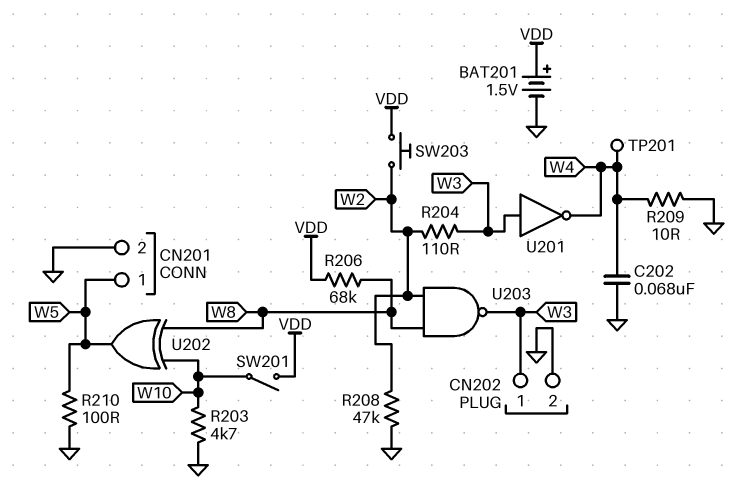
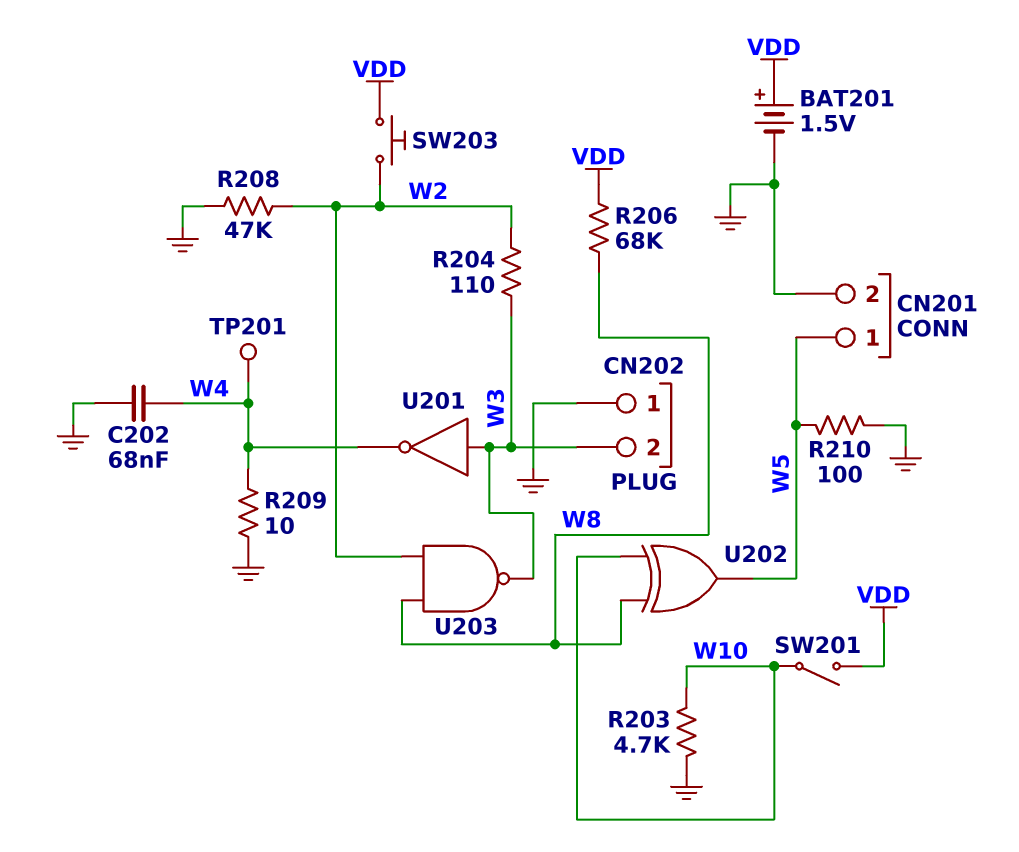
CN202 pin 1: W3 -> GND
CN202 pin 2: GND -> W3

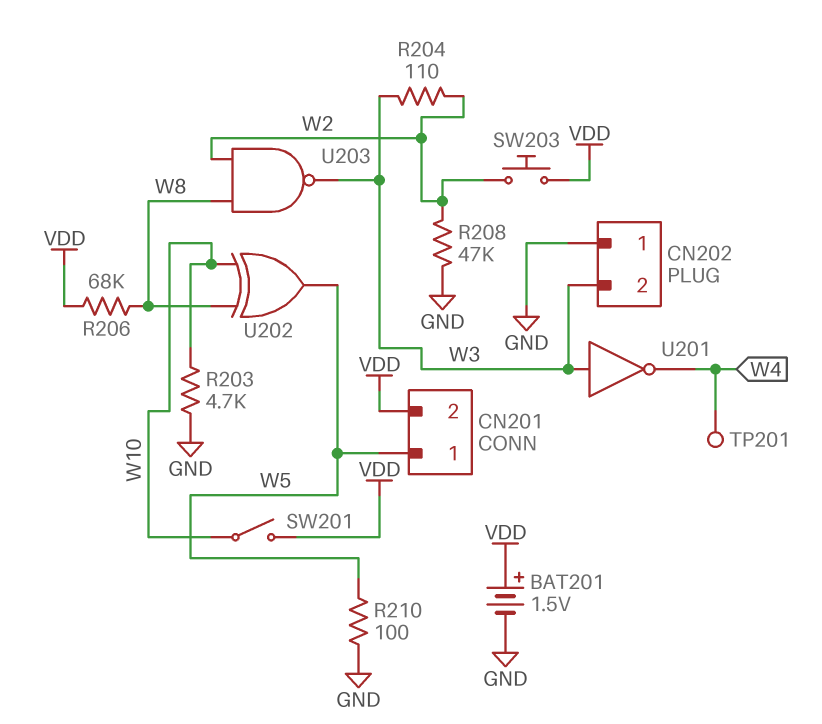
C202: 68nF (GND, W4) -> none
CN201 pin 2: GND -> VDD
R209: 10 (GND, W4) -> none

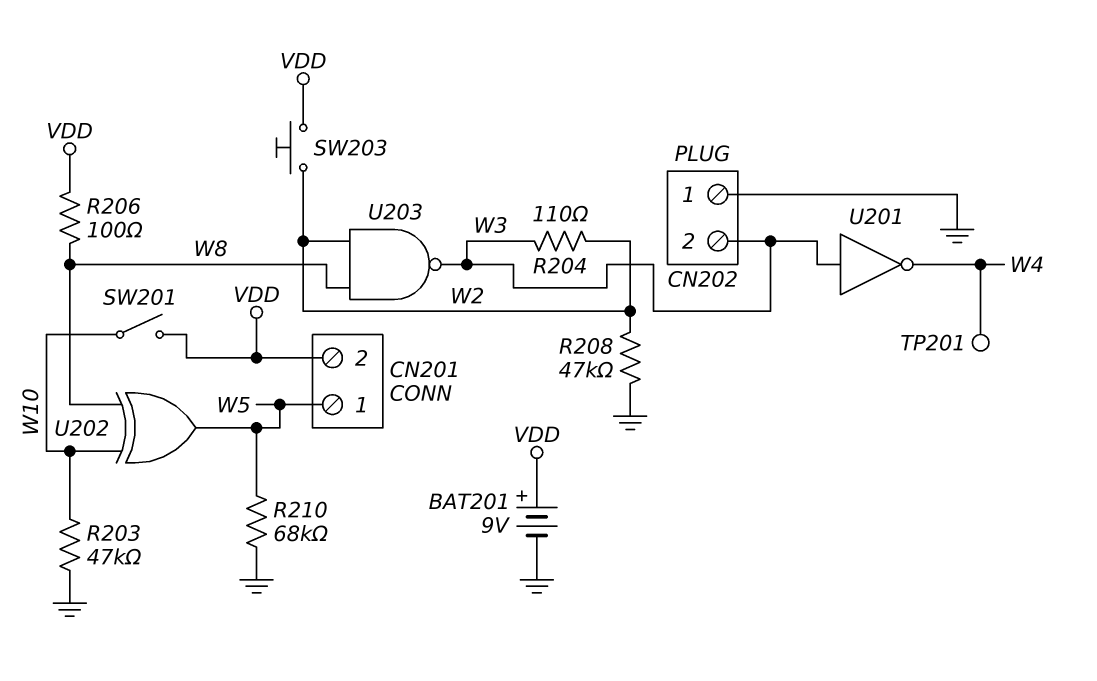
BAT201: 1.5V (plus VDD, minus GND) -> 9V (plus VDD, minus GND)
R203: 4.7k (GND, W10) -> 47k (GND, W10)
R206: 68k (VDD, W8) -> 100 (VDD, W8)
R210: 100 (GND, W5) -> 68k (GND, W5)

